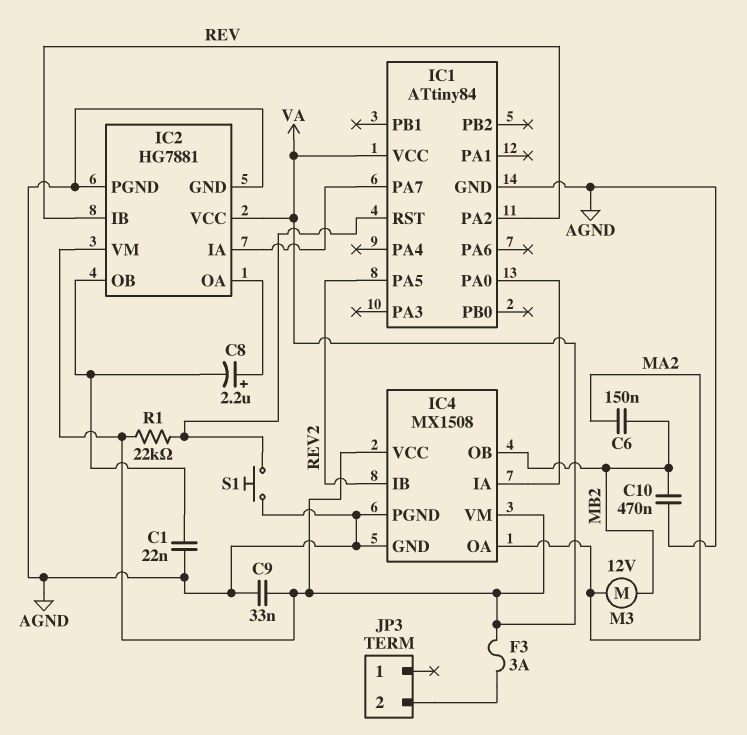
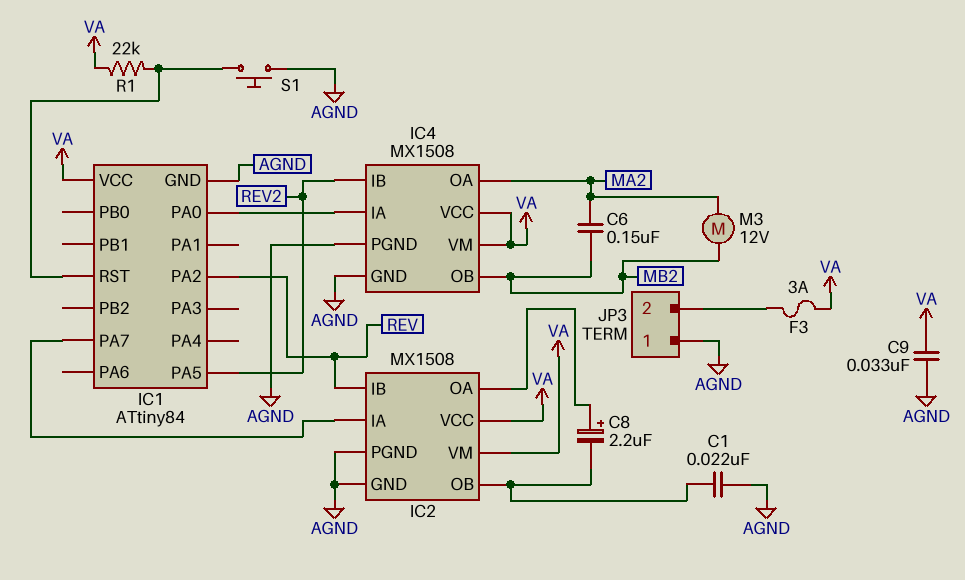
C10: 470nF (AGND, MB2) -> none
IC2: HG7881 -> MX1508
JP3 pin 1: none -> AGND

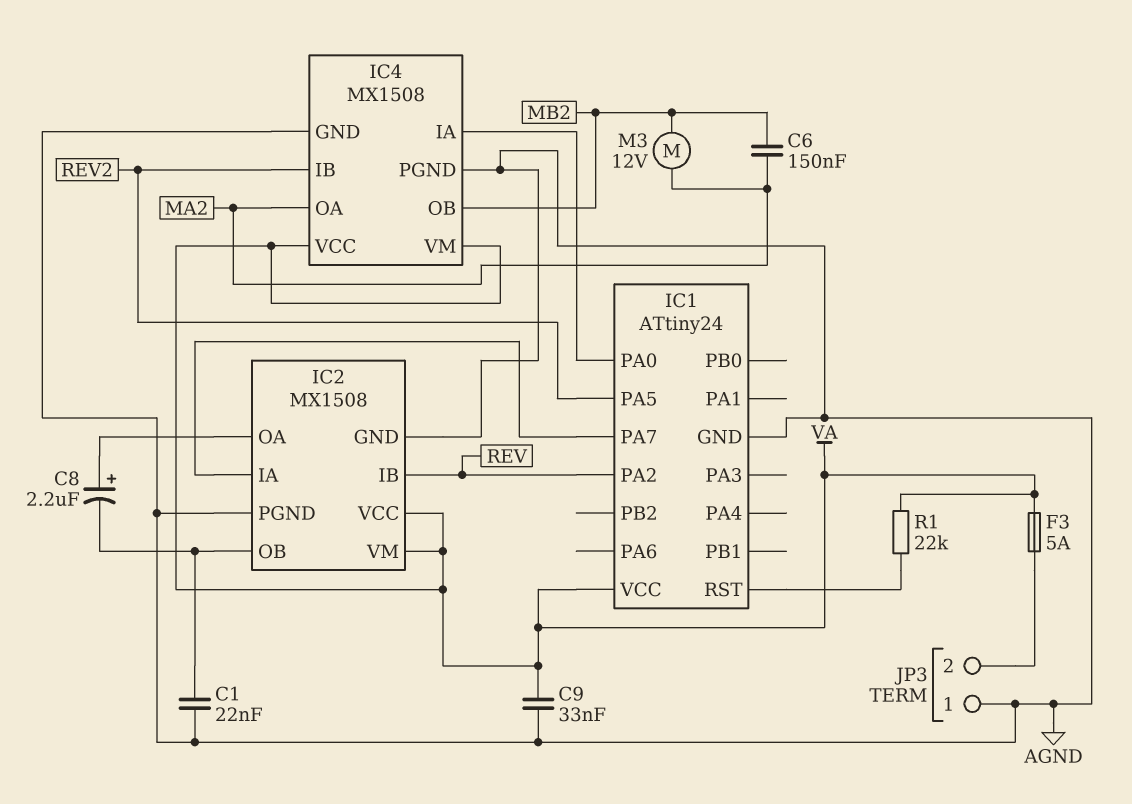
F3: 3A (JP3/2, VA) -> 5A (JP3/2, VA)
IC1: ATtiny84 -> ATtiny24
S1: button (AGND, IC1/RST) -> none

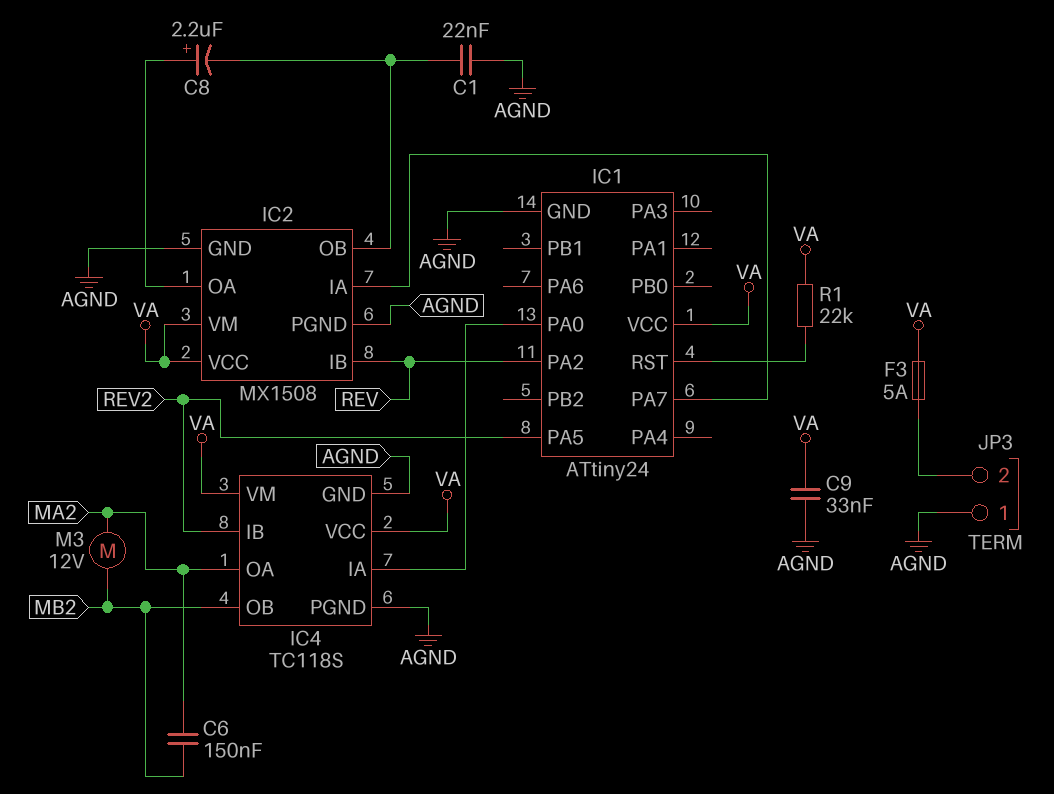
IC4: MX1508 -> TC118S

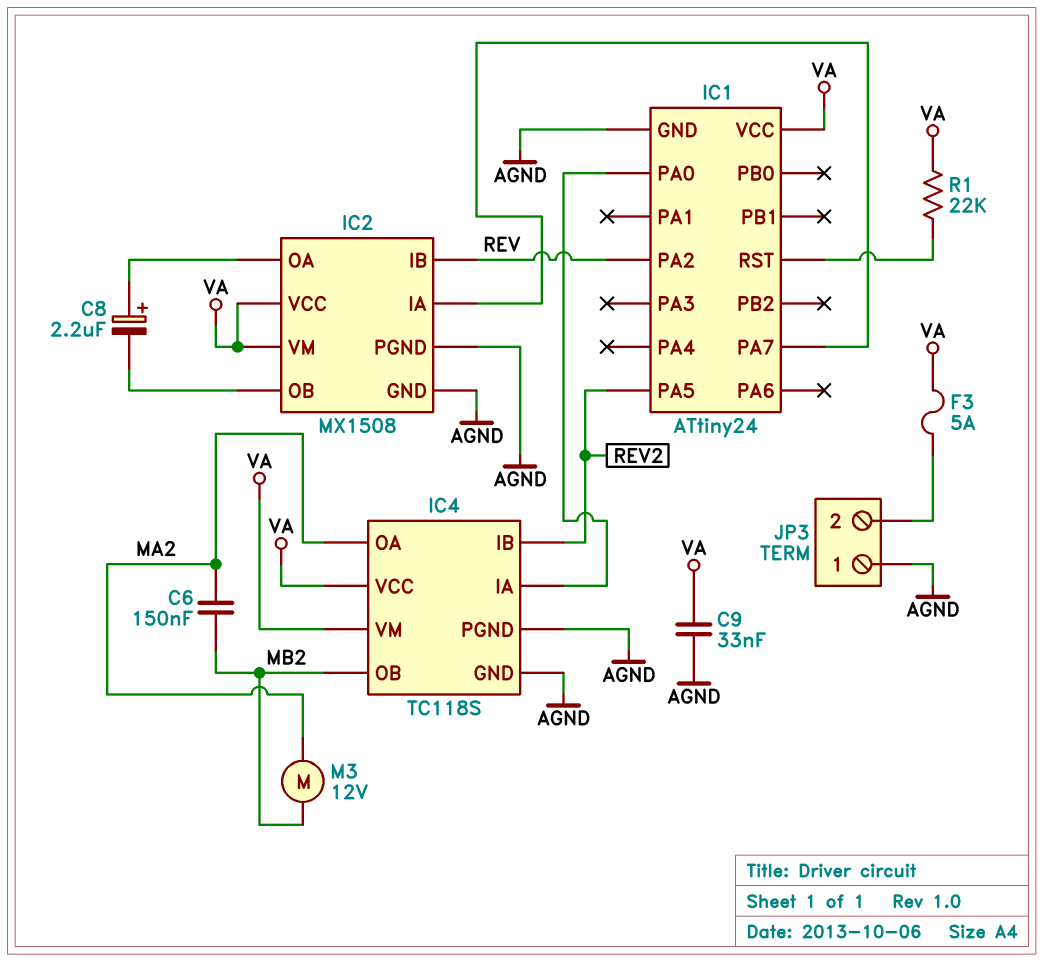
C1: 22nF (AGND, IC2/OB) -> none

